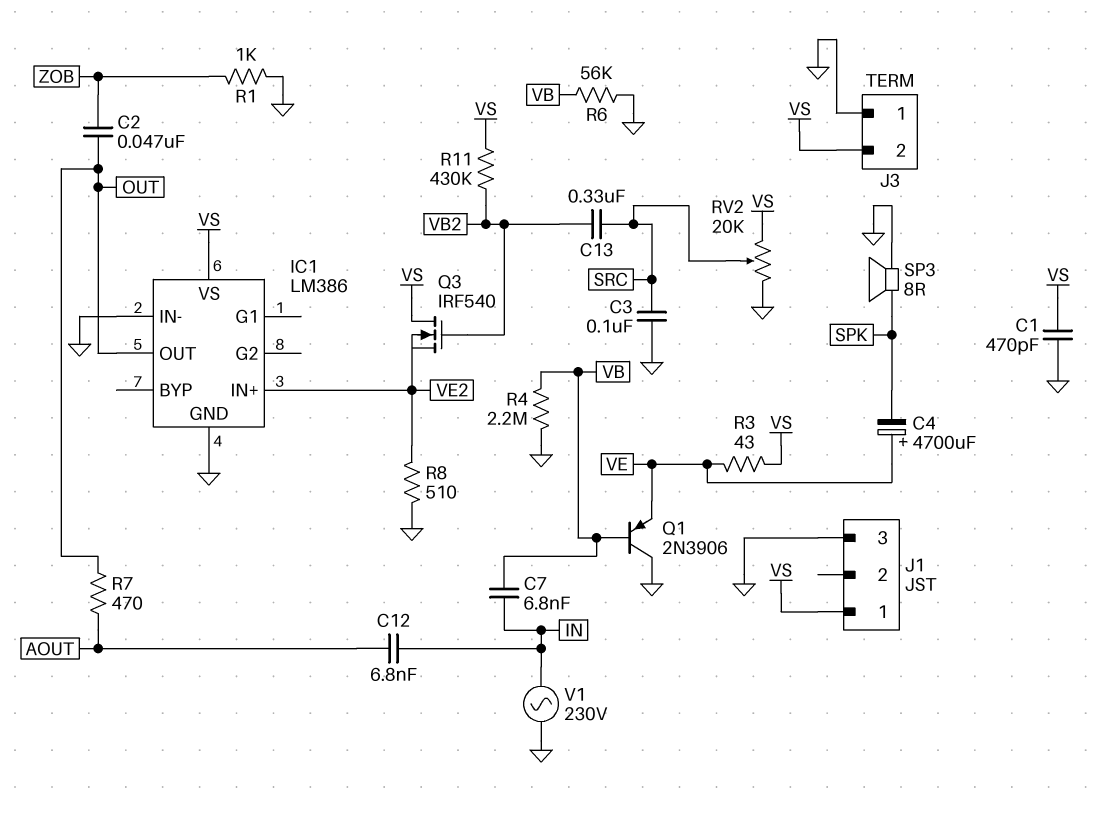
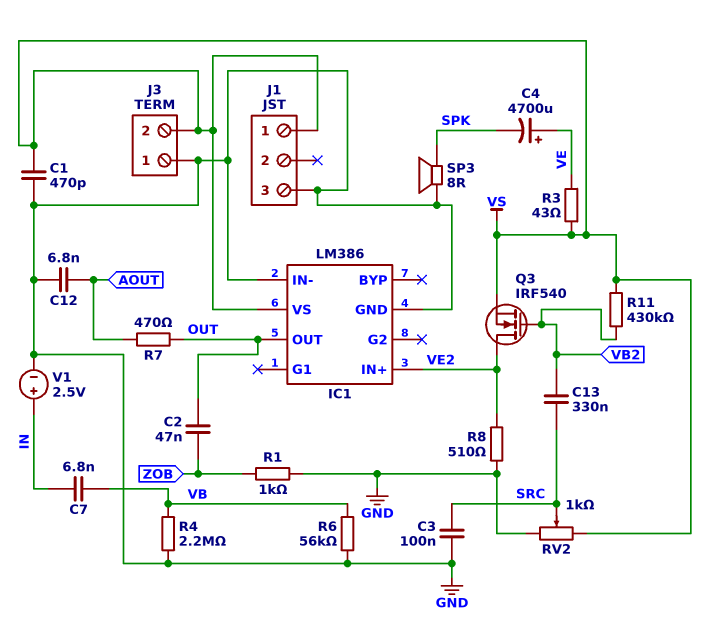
C12: 6.8nF (AOUT, IN) -> 6.8nF (AOUT, GND)
Q1: PNP 2N3906 (B VB, C GND, E VE) -> none
Q3: NMOS IRF540 (G VB2, D VS, S VE2) -> NMOS IRF540 (G VB2, D VE2, S VS)
RV2: 20k (GND, VS, wiper SRC) -> 1k (GND, VS, wiper SRC)
V1: AC 230V (GND, IN) -> 2.5V (plus IN, minus GND)

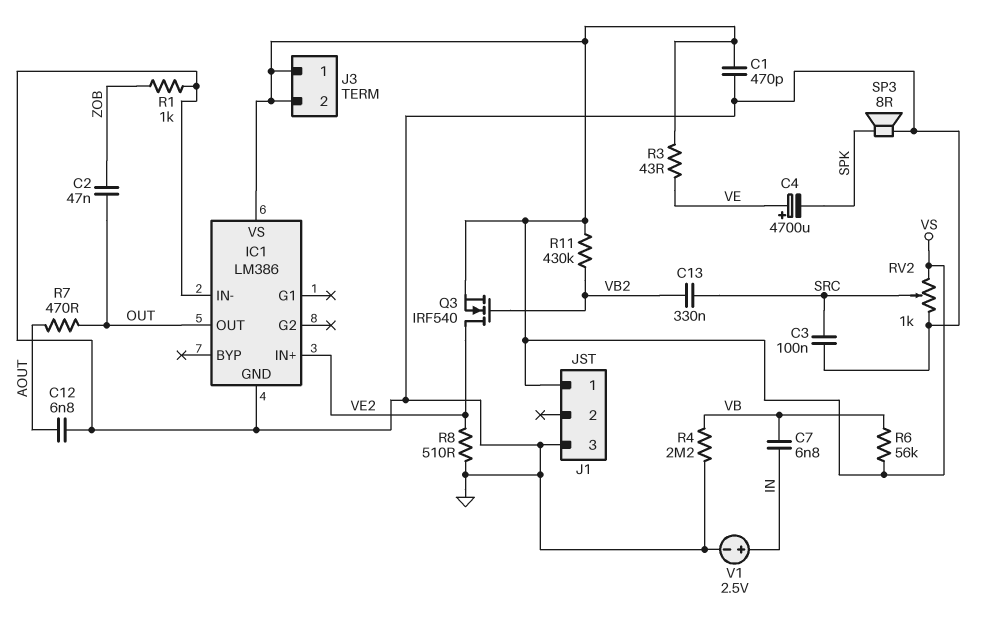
J3 pin 1: GND -> VS
R6: 56k (GND, VB) -> 56k (VB, VS)

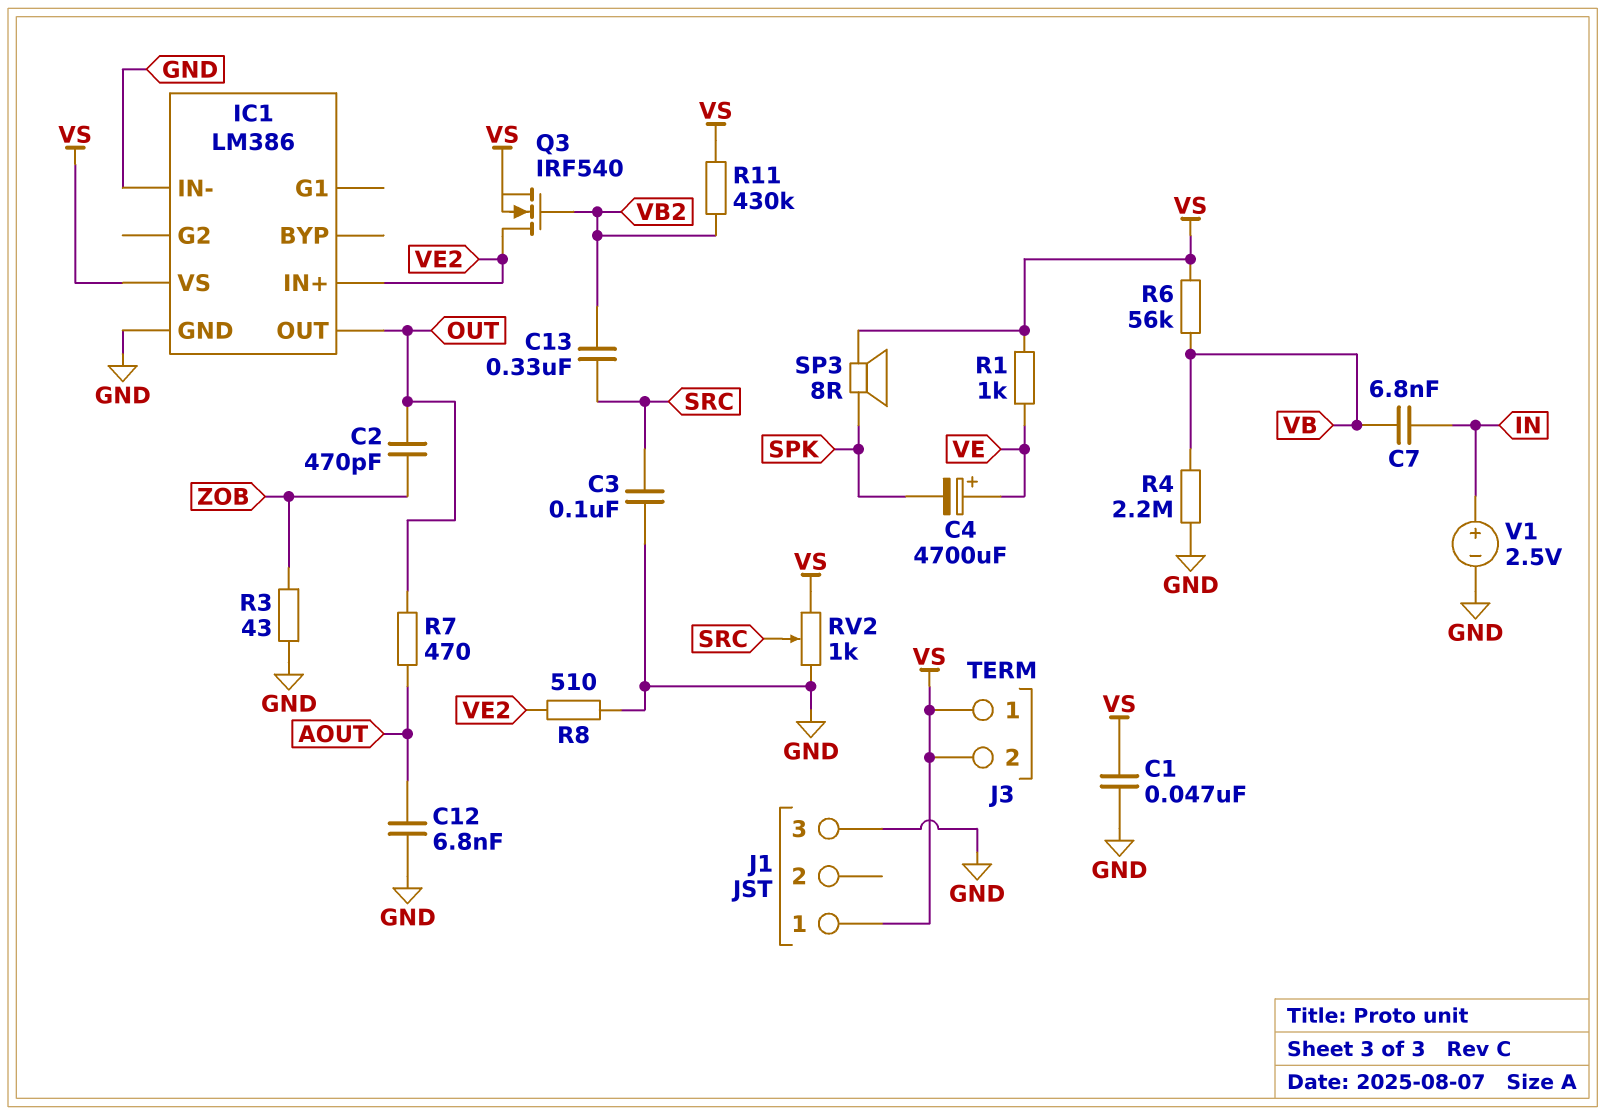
C1: 470pF (GND, VS) -> 47nF (GND, VS)
C2: 47nF (OUT, ZOB) -> 470pF (OUT, ZOB)
R1: 1k (GND, ZOB) -> 1k (VE, VS)
R3: 43 (VE, VS) -> 43 (GND, ZOB)
SP3: speaker 8R (GND, SPK) -> speaker 8R (SPK, VS)

